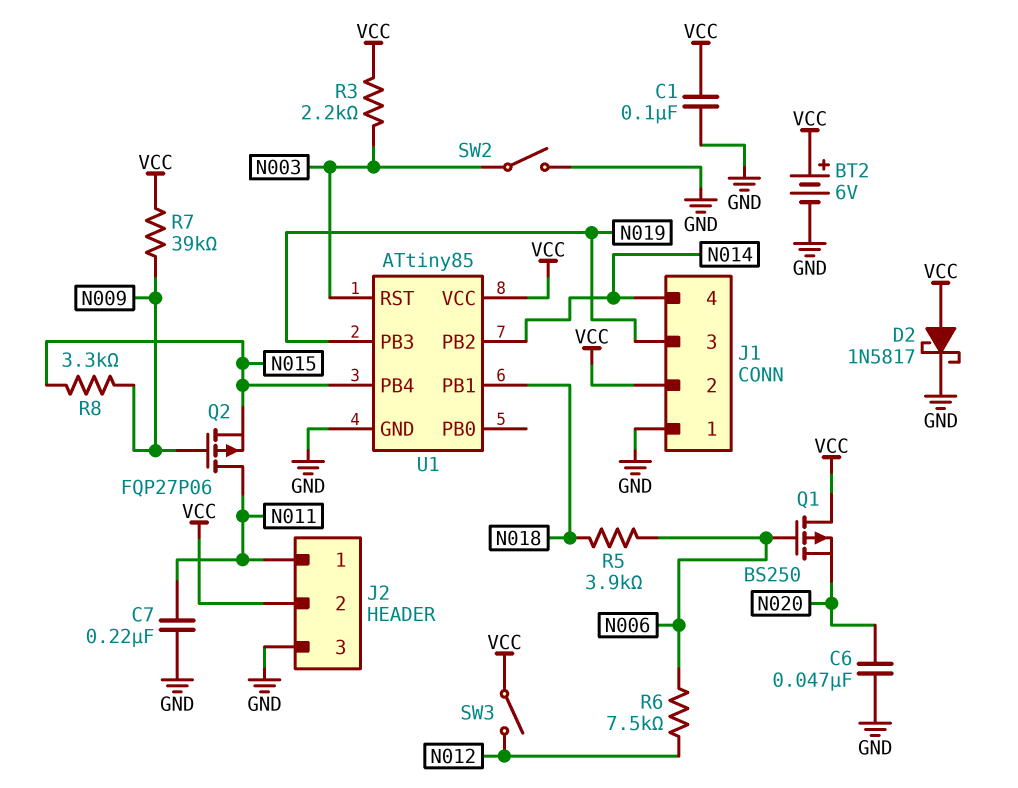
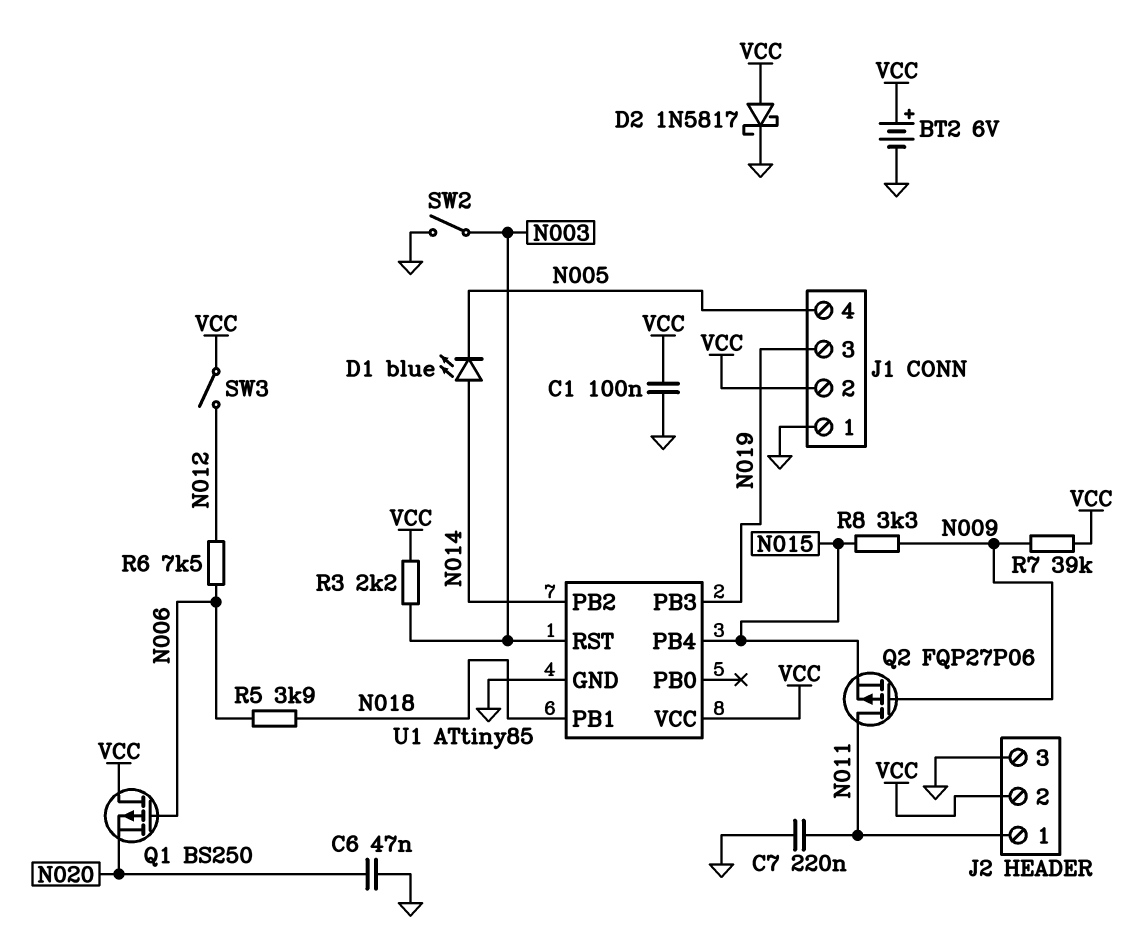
D1: none -> LED blue (A N014, K N005)
J1 pin 4: N014 -> N005

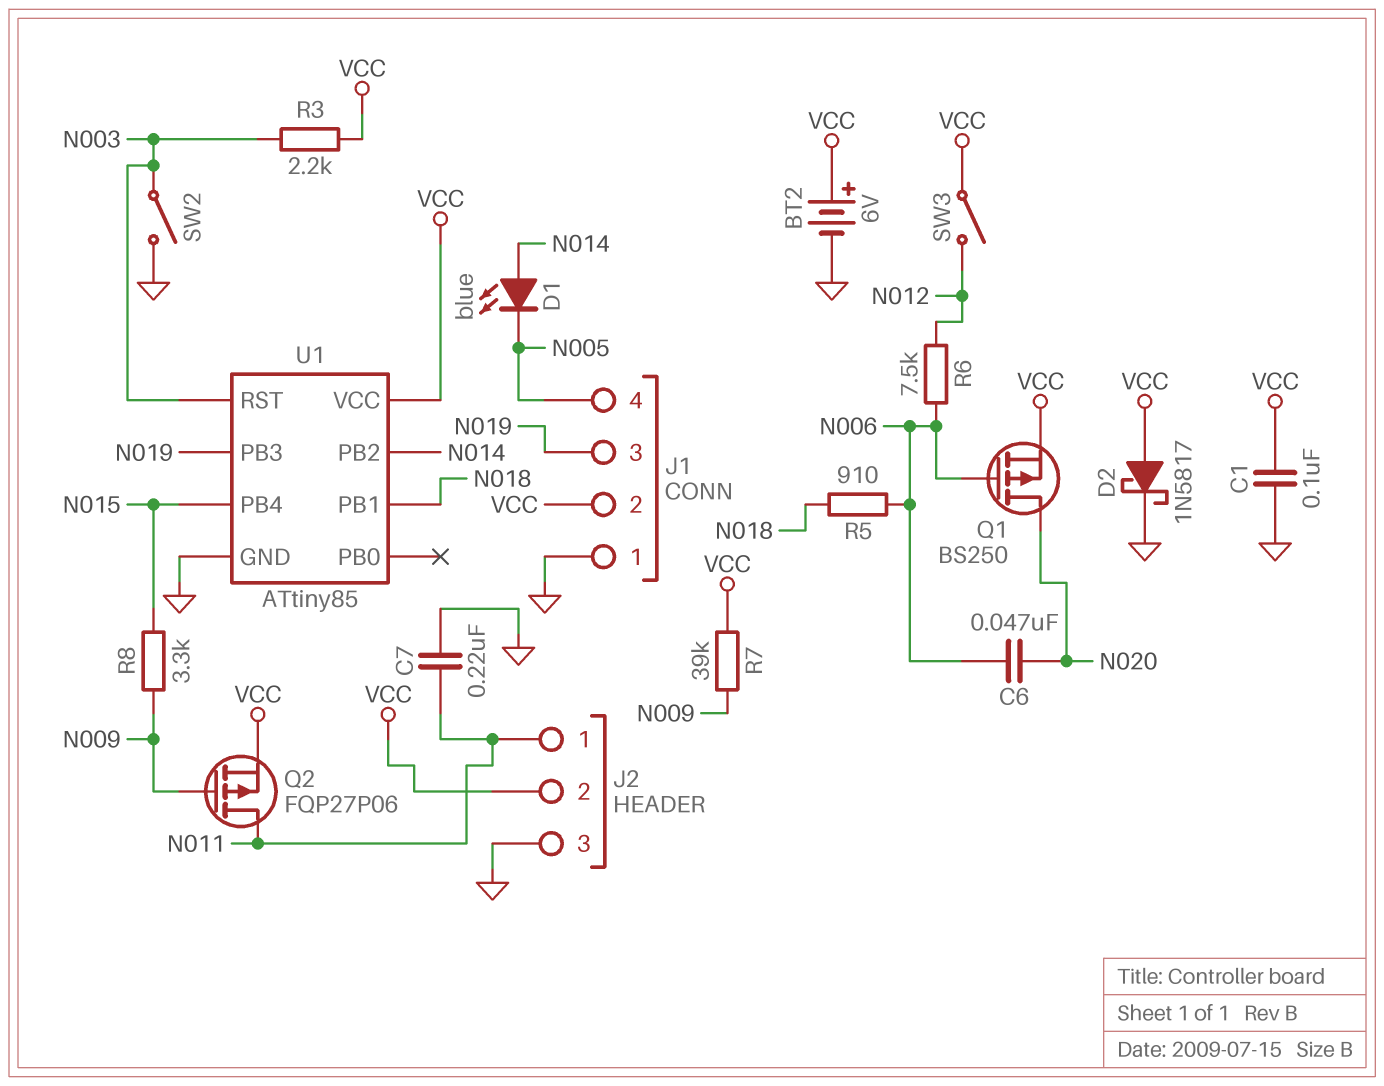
C6: 47nF (GND, N020) -> 47nF (N006, N020)
Q1: PMOS BS250 (G N006, D VCC, S N020) -> PMOS BS250 (G N006, D N020, S VCC)
Q2: PMOS FQP27P06 (G N009, D N011, S N015) -> PMOS FQP27P06 (G N009, D N011, S VCC)
R5: 3.9k (N006, N018) -> 910 (N006, N018)

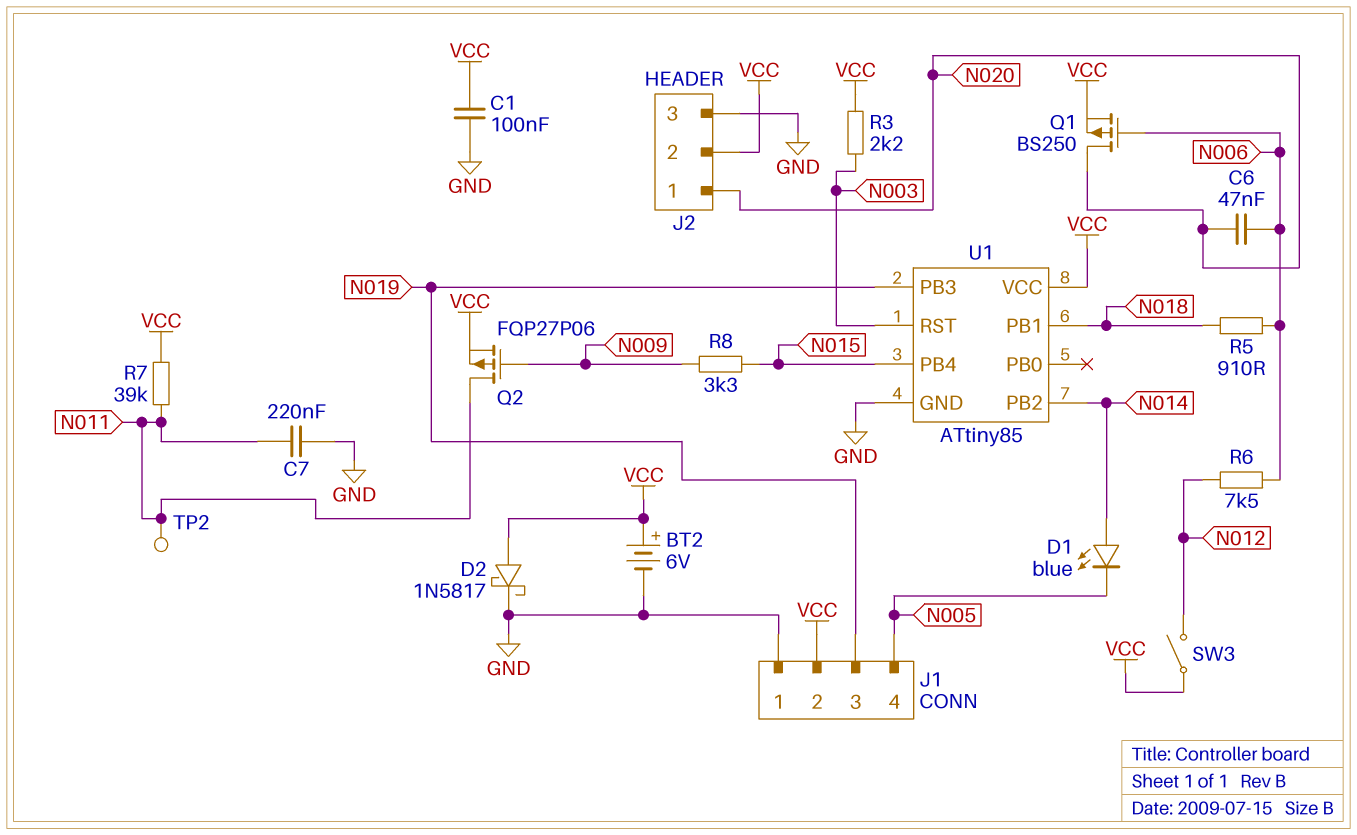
J2 pin 1: N011 -> N020
R7: 39k (N009, VCC) -> 39k (N011, VCC)
SW2: switch (GND, N003) -> none
TP2: none -> test point (N011)

